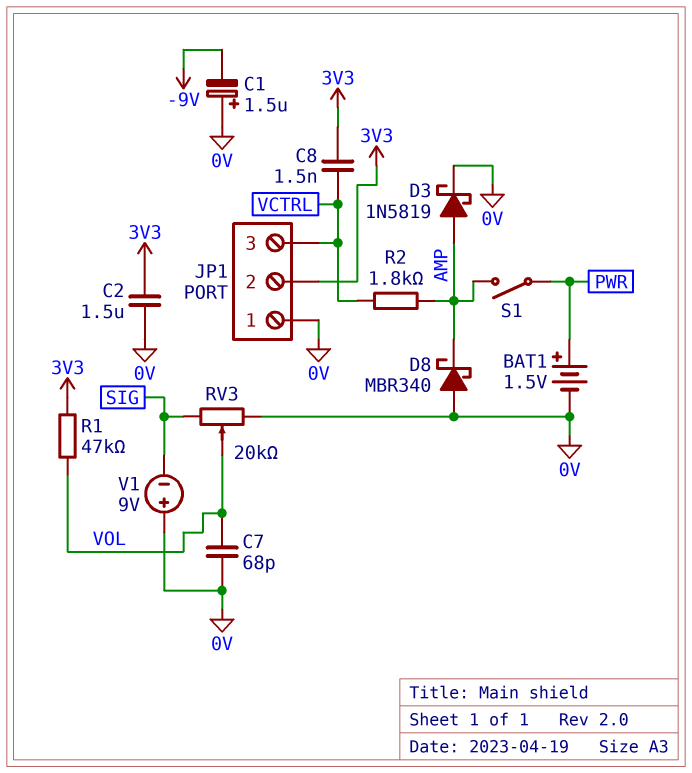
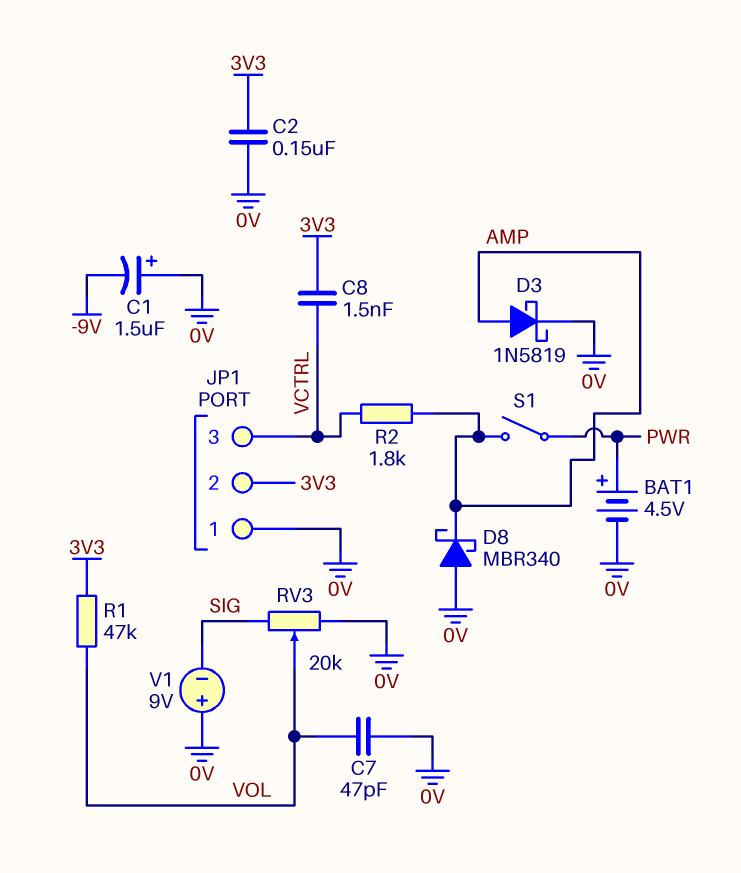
BAT1: 1.5V (plus PWR, minus 0V) -> 4.5V (plus PWR, minus 0V)
C2: 1.5uF (0V, 3V3) -> 150nF (0V, 3V3)
C7: 68pF (0V, VOL) -> 47pF (0V, VOL)

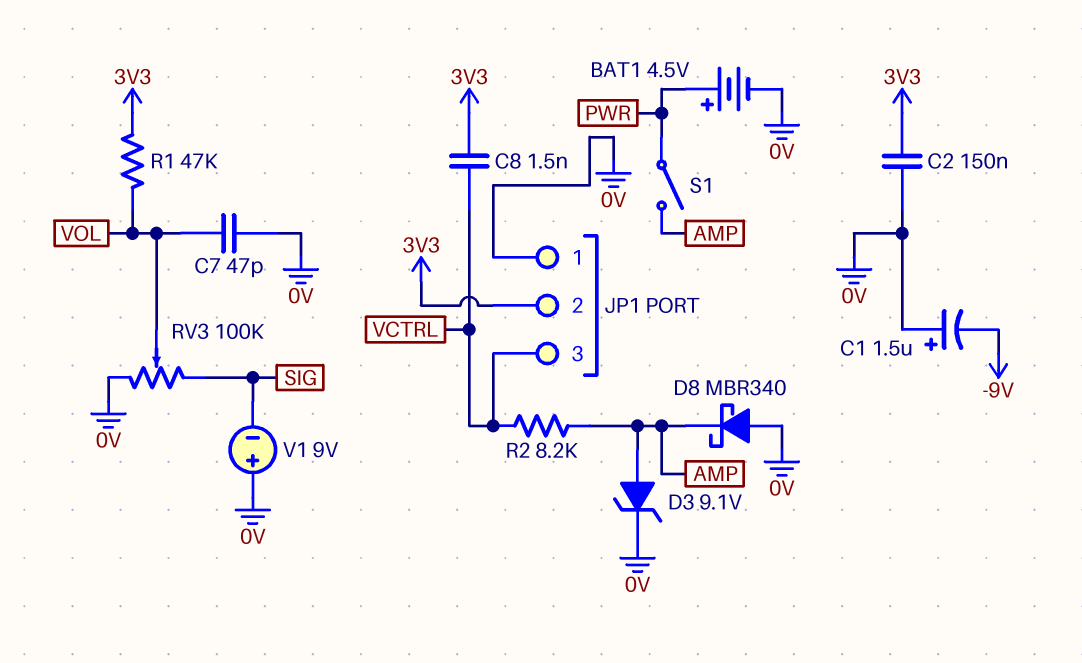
D3: schottky 1N5819 (A AMP, K 0V) -> zener 9.1V (A AMP, K 0V)
R2: 1.8k (AMP, VCTRL) -> 8.2k (AMP, VCTRL)
RV3: 20k (0V, SIG, wiper VOL) -> 100k (0V, SIG, wiper VOL)

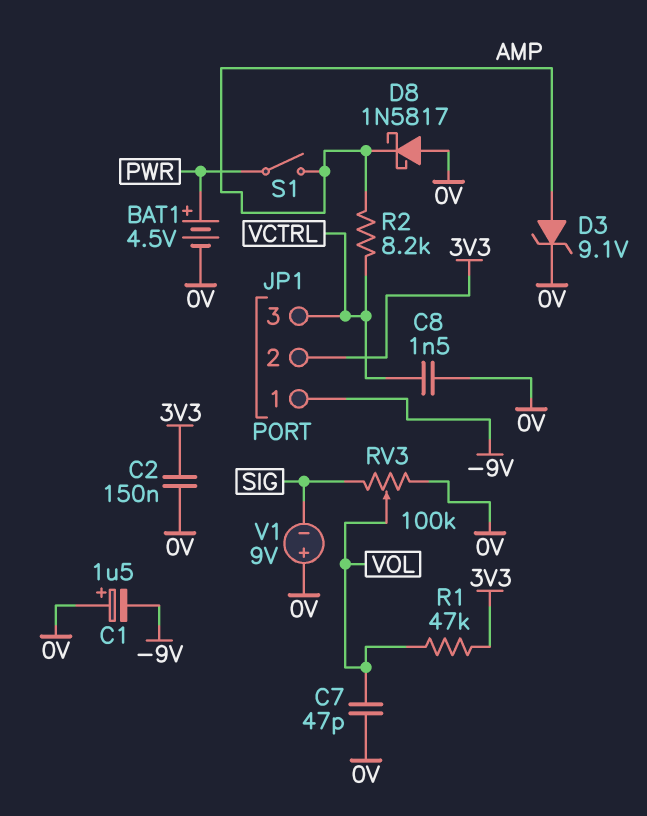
C8: 1.5nF (3V3, VCTRL) -> 1.5nF (0V, VCTRL)
D8: schottky MBR340 (A 0V, K AMP) -> schottky 1N5817 (A 0V, K AMP)
JP1 pin 1: 0V -> -9V

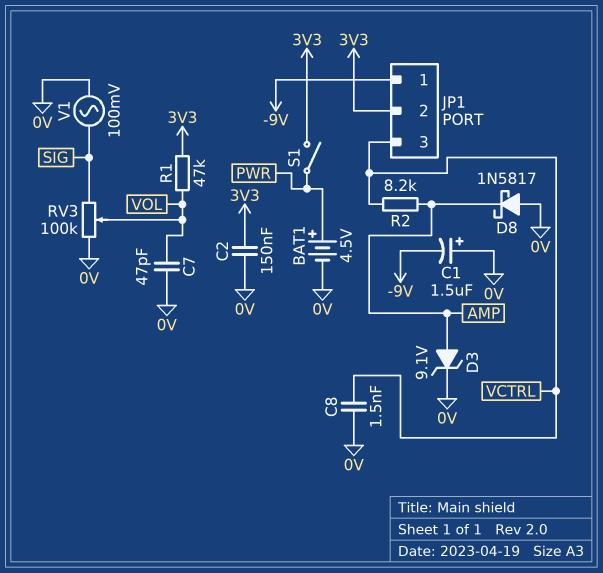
S1: switch (AMP, PWR) -> switch (3V3, PWR)
V1: 9V (plus 0V, minus SIG) -> AC 100mV (0V, SIG)

